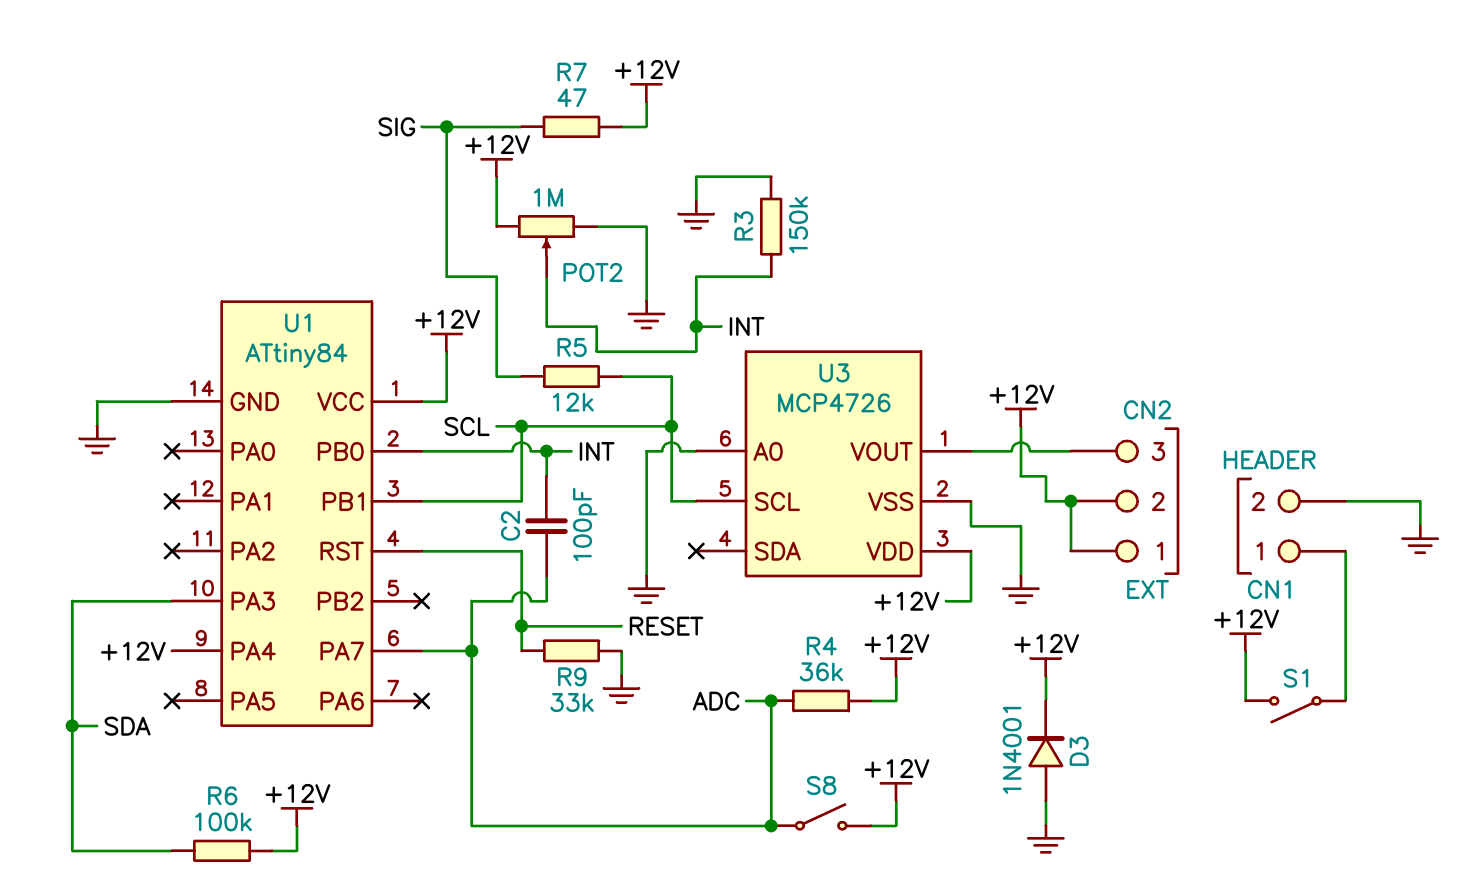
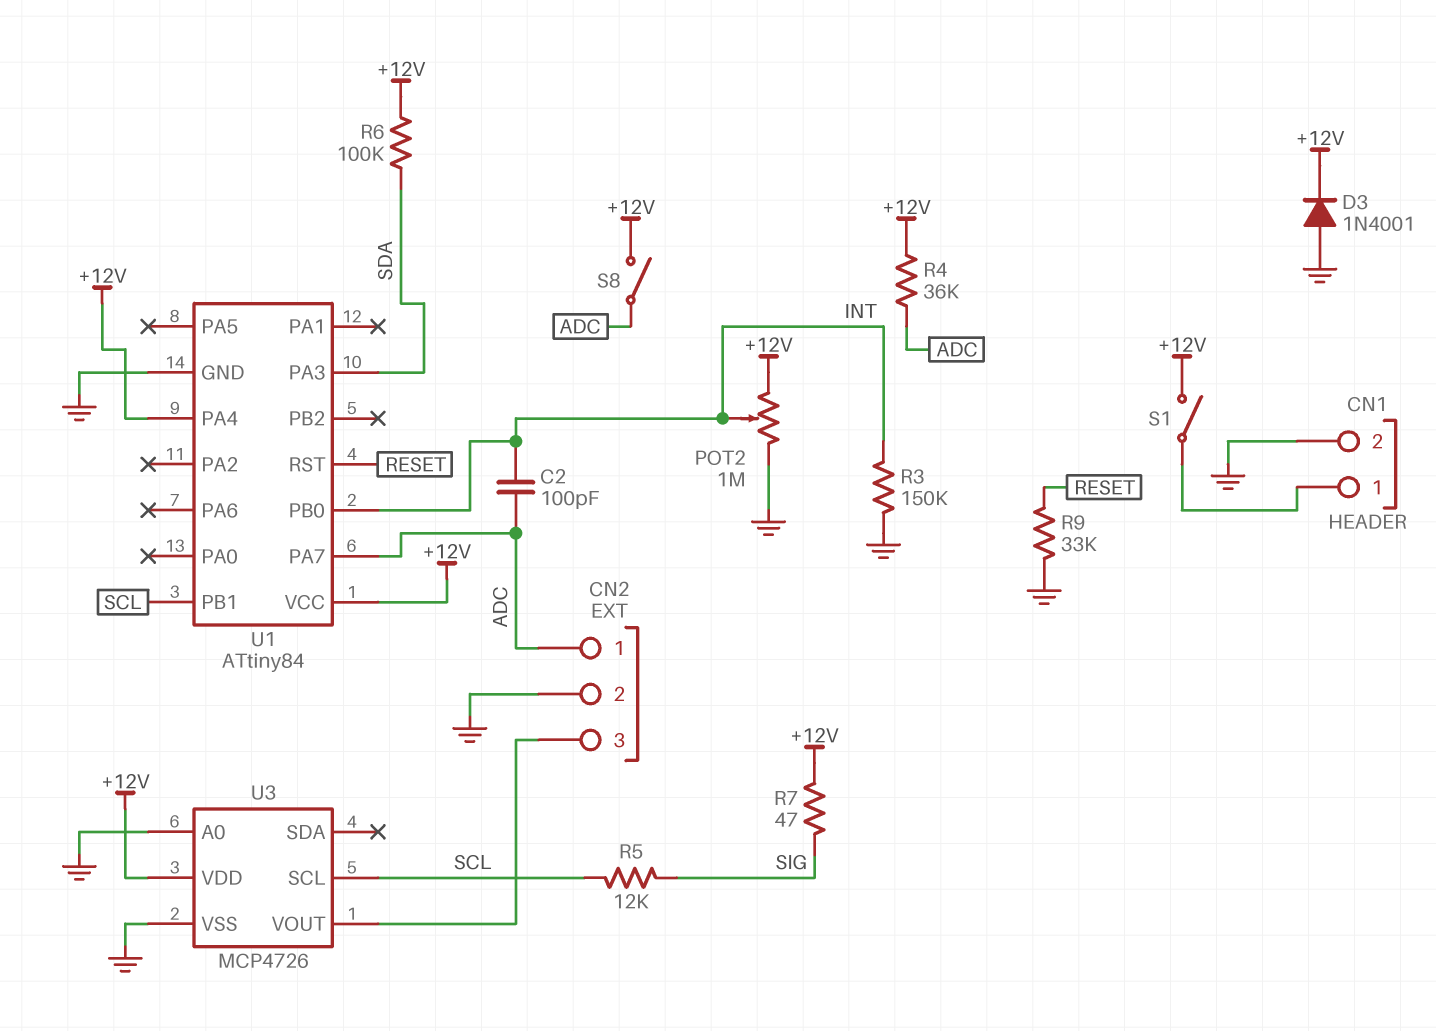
CN2 pin 1: +12V -> ADC
CN2 pin 2: +12V -> GND

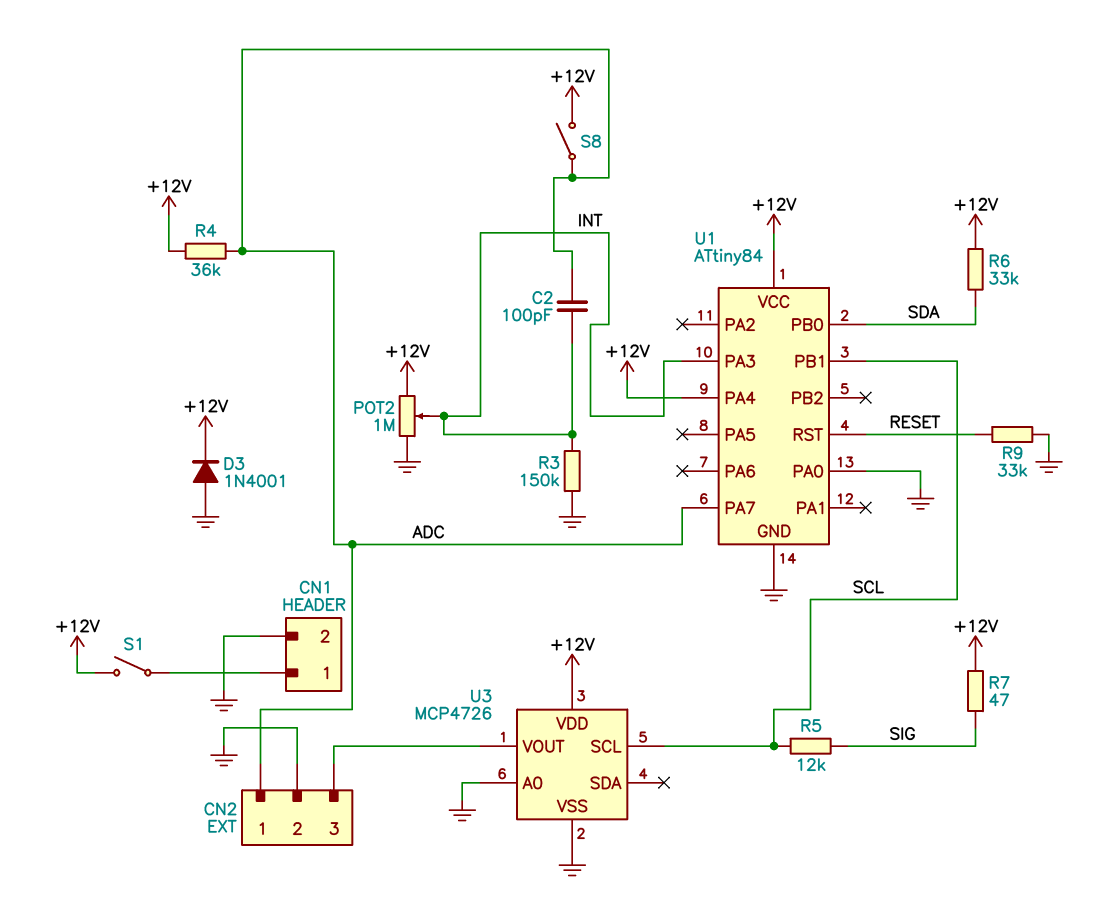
R6: 100k (+12V, SDA) -> 33k (+12V, SDA)
U1 pin PA0: none -> GND
U1 pin PA3: SDA -> INT
U1 pin PB0: INT -> SDA

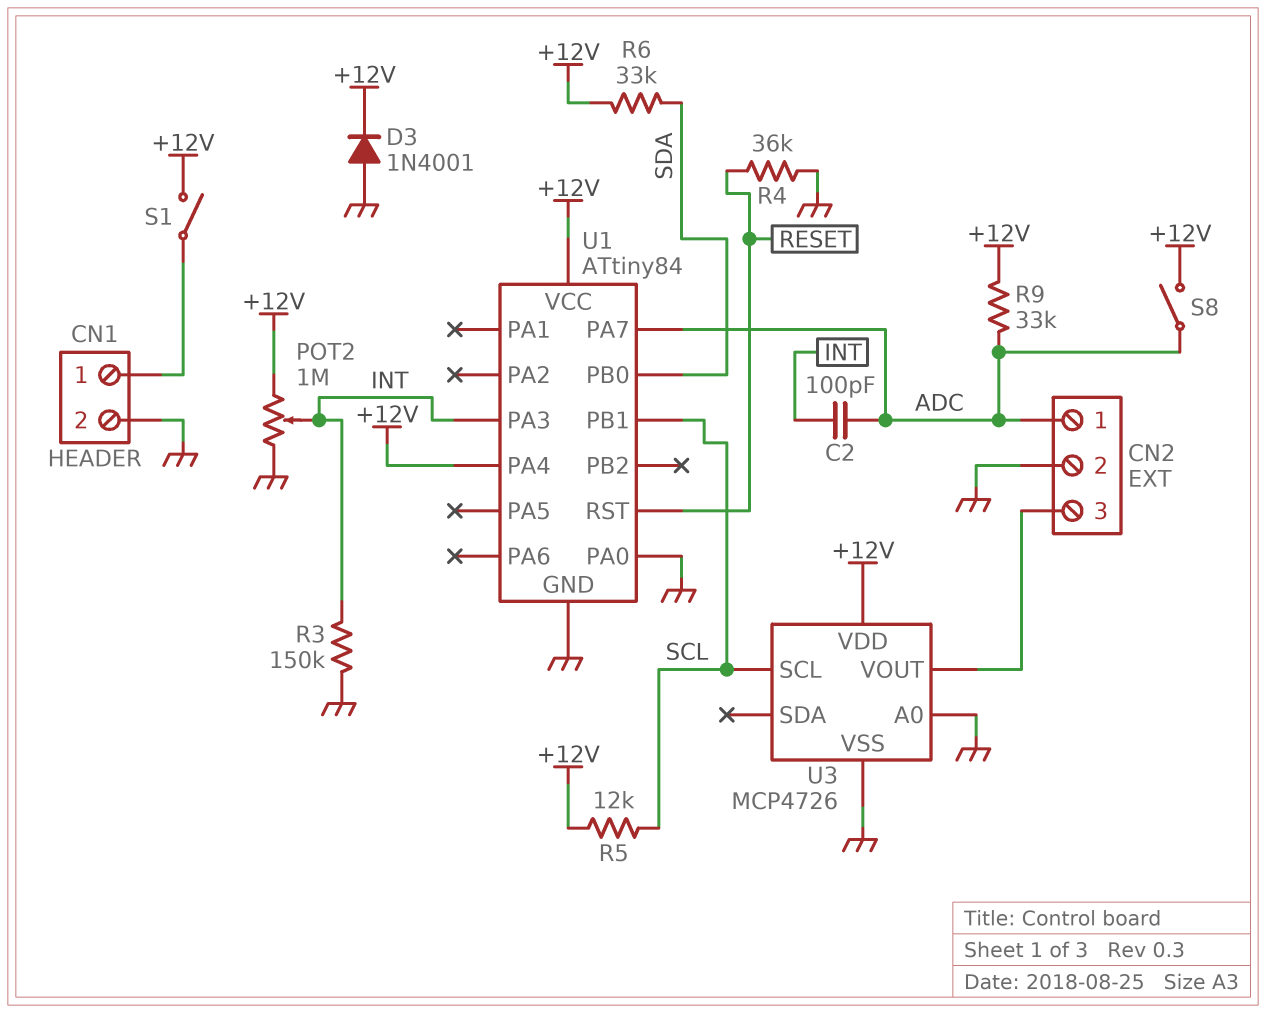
R4: 36k (+12V, ADC) -> 36k (GND, RESET)
R5: 12k (SCL, SIG) -> 12k (+12V, SCL)
R7: 47 (+12V, SIG) -> none
R9: 33k (GND, RESET) -> 33k (+12V, ADC)

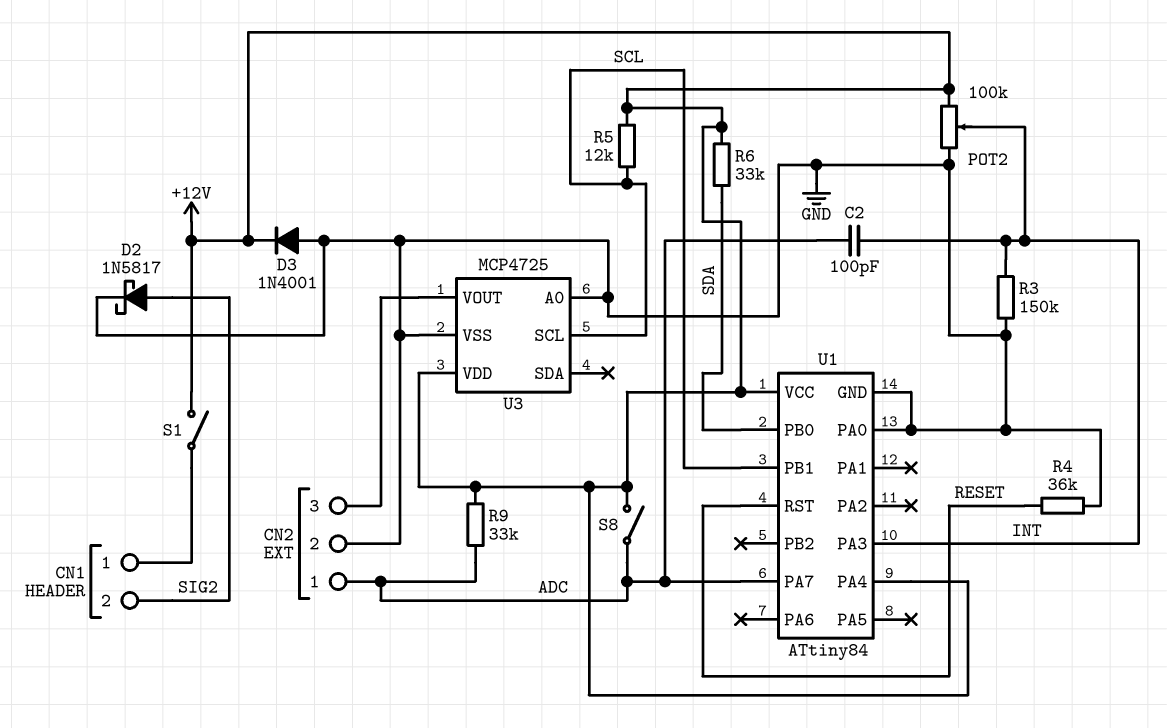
CN1 pin 2: GND -> SIG2
D2: none -> schottky 1N5817 (A SIG2, K GND)
POT2: 1M (+12V, GND, wiper INT) -> 100k (+12V, GND, wiper INT)
U3: MCP4726 -> MCP4725

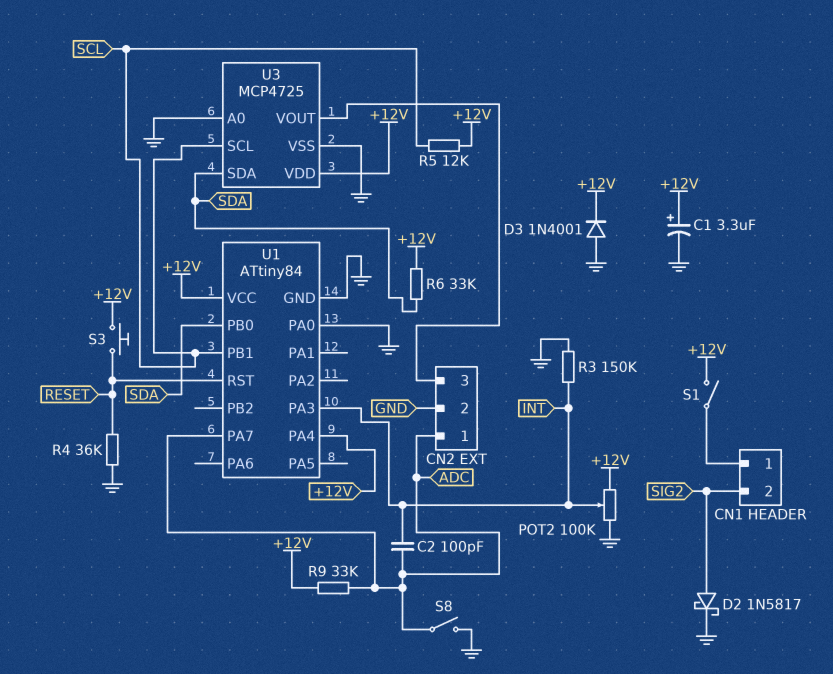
C1: none -> 3.3uF (plus +12V, minus GND)
S3: none -> button (+12V, RESET)
S8: switch (+12V, ADC) -> switch (ADC, GND)
U3 pin SDA: none -> SDA

